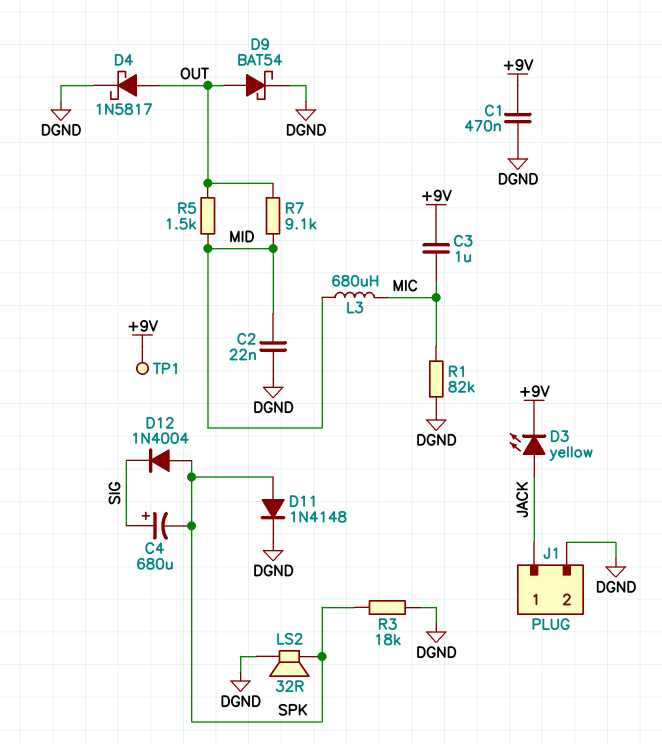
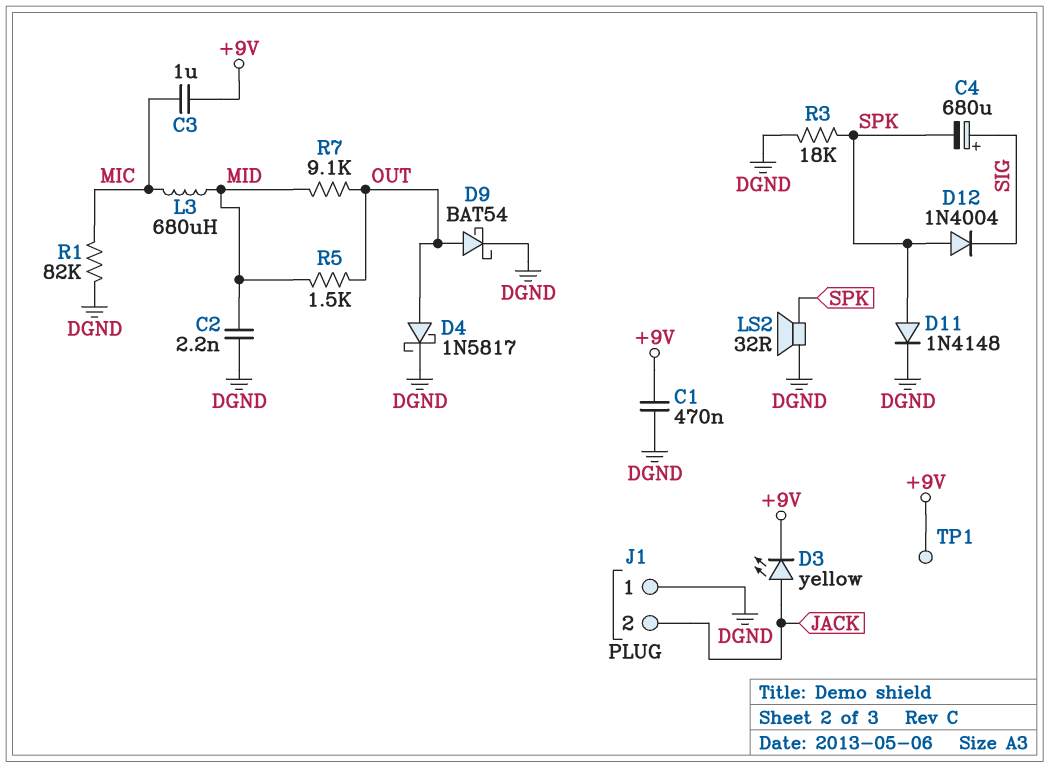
C2: 22nF (DGND, MID) -> 2.2nF (DGND, MID)
J1 pin 1: JACK -> DGND
J1 pin 2: DGND -> JACK

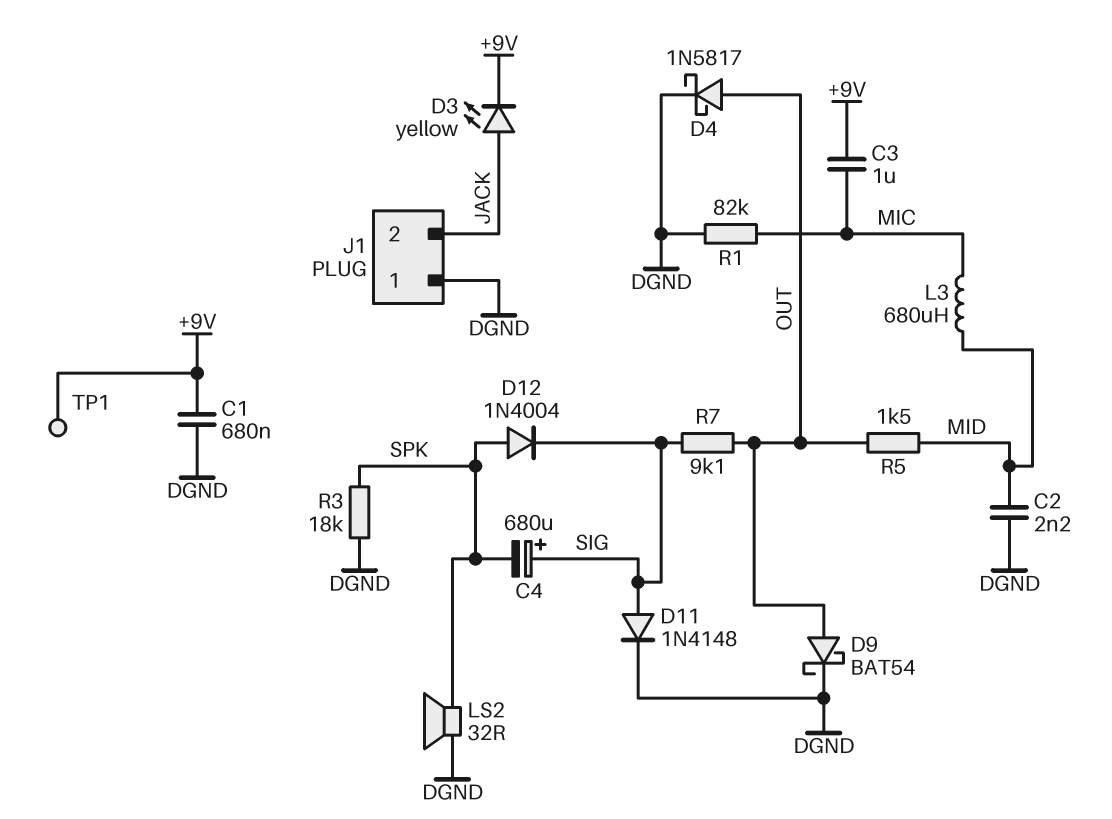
C1: 470nF (+9V, DGND) -> 680nF (+9V, DGND)
D11: diode 1N4148 (A SPK, K DGND) -> diode 1N4148 (A SIG, K DGND)
R7: 9.1k (MID, OUT) -> 9.1k (OUT, SIG)

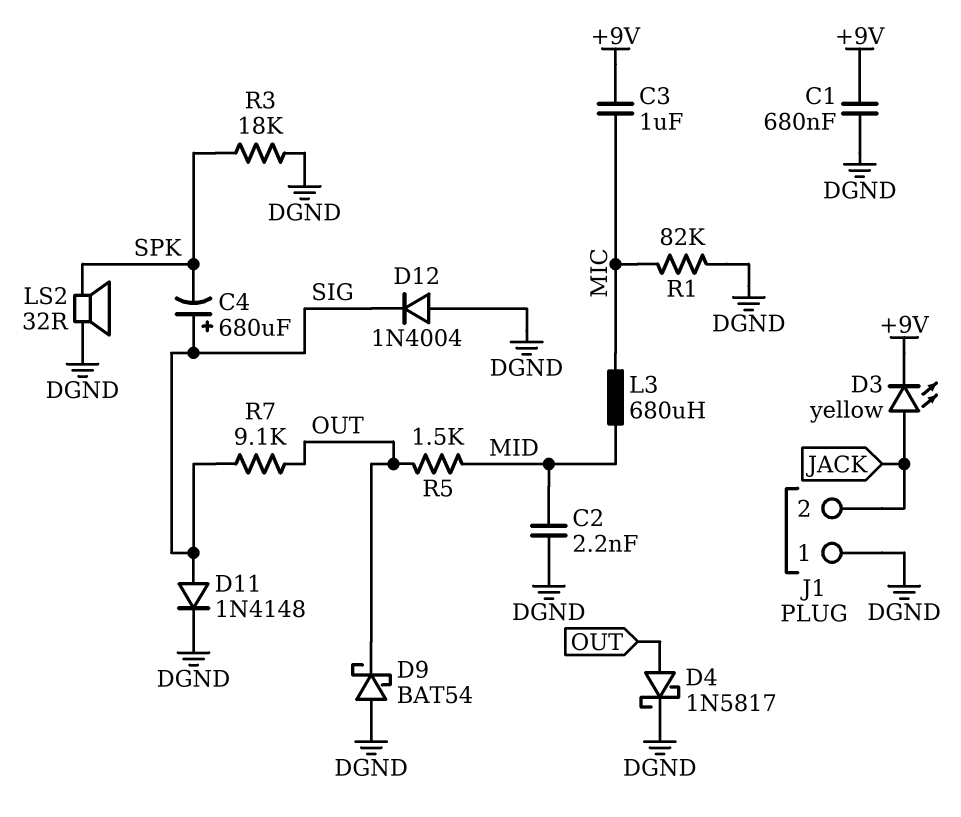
D9: schottky BAT54 (A OUT, K DGND) -> schottky BAT54 (A DGND, K OUT)
D12: diode 1N4004 (A SPK, K SIG) -> diode 1N4004 (A DGND, K SIG)
TP1: test point (+9V) -> none

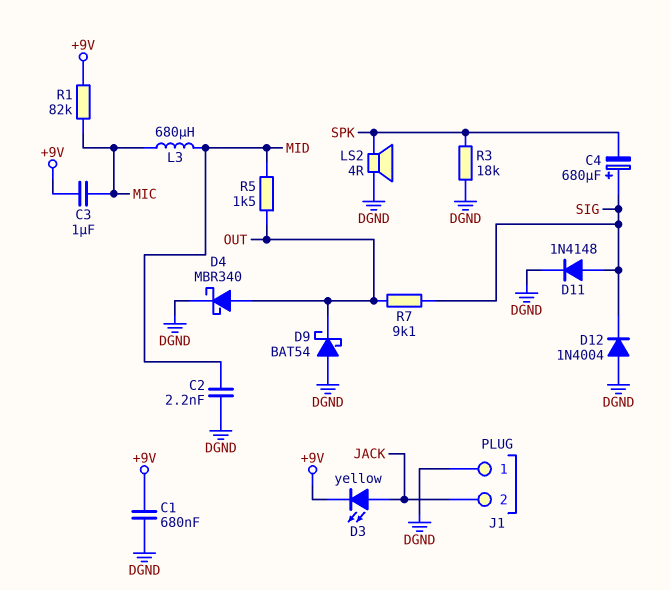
D4: schottky 1N5817 (A OUT, K DGND) -> schottky MBR340 (A OUT, K DGND)
LS2: speaker 32R (DGND, SPK) -> speaker 4R (DGND, SPK)
R1: 82k (DGND, MIC) -> 82k (+9V, MIC)

